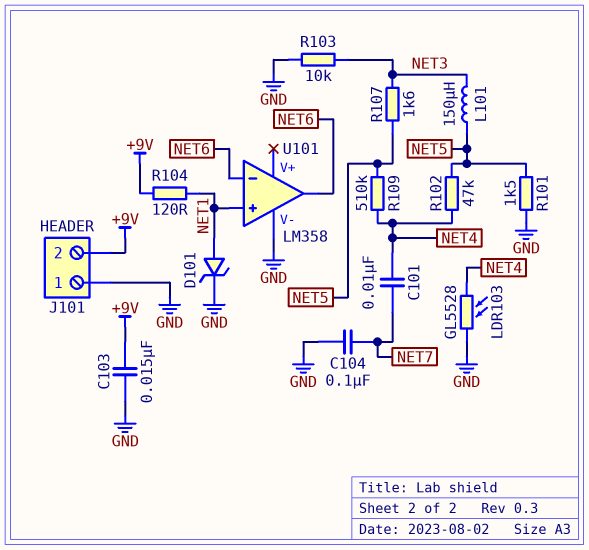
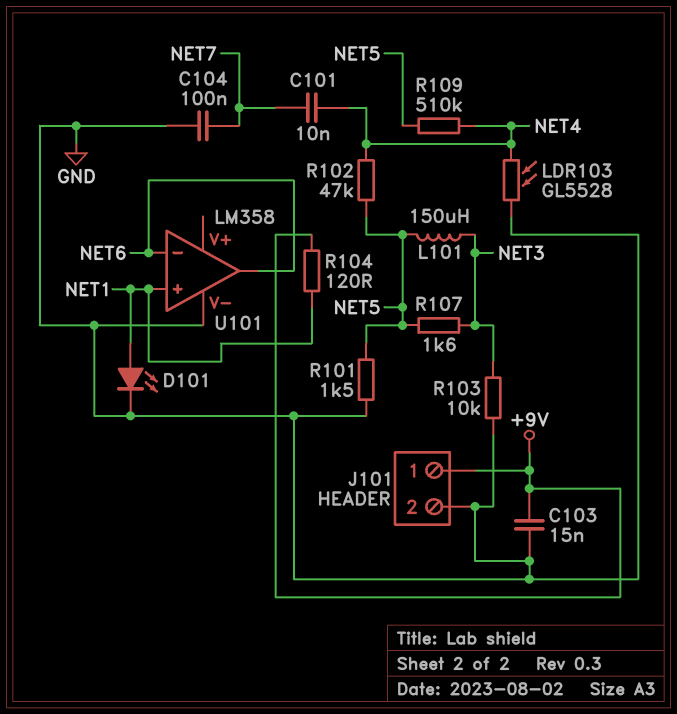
D101: zener (A NET1, K GND) -> LED (A NET1, K GND)
J101 pin 1: GND -> +9V
J101 pin 2: +9V -> GND

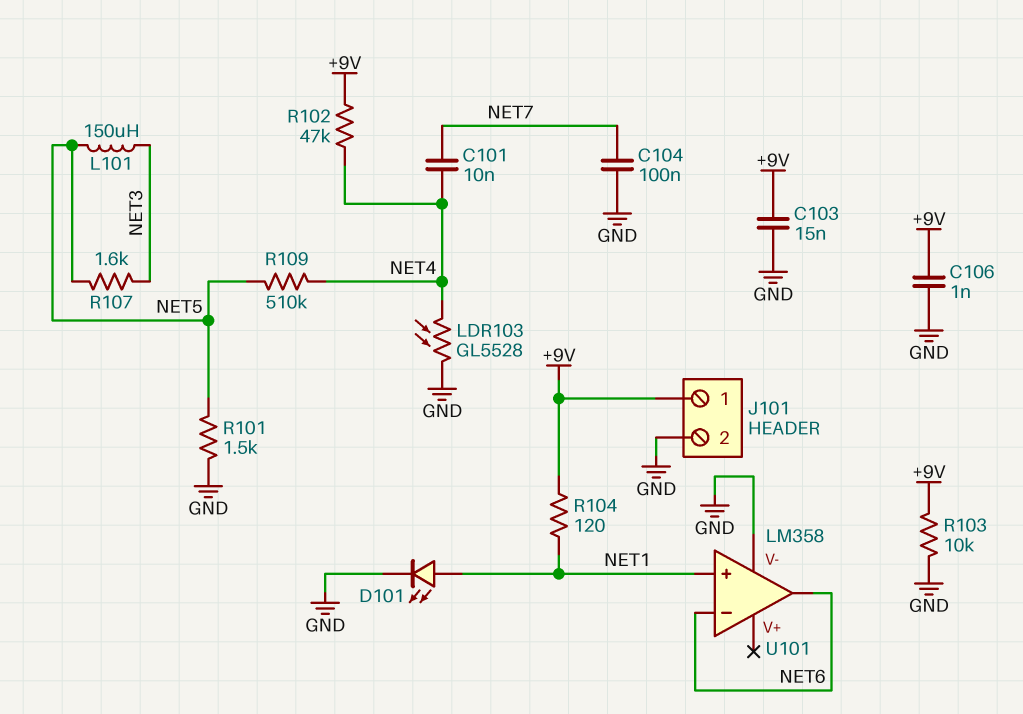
C106: none -> 1nF (+9V, GND)
R102: 47k (NET4, NET5) -> 47k (+9V, NET4)
R103: 10k (GND, NET3) -> 10k (+9V, GND)

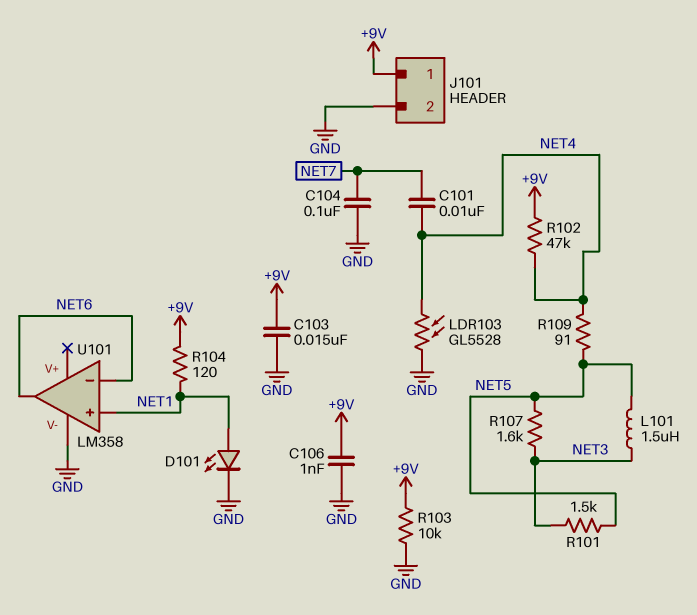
L101: 150uH (NET3, NET5) -> 1.5uH (NET3, NET5)
R101: 1.5k (GND, NET5) -> 1.5k (NET3, NET5)
R109: 510k (NET4, NET5) -> 91 (NET4, NET5)

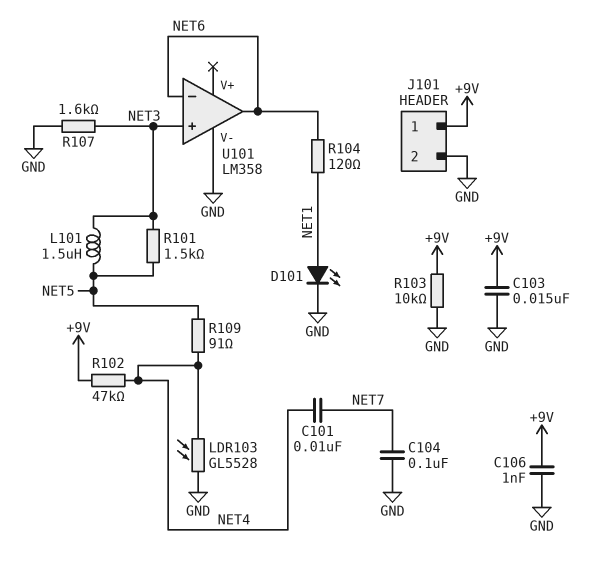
R104: 120 (+9V, NET1) -> 120 (NET1, NET6)
R107: 1.6k (NET3, NET5) -> 1.6k (GND, NET3)
U101 pin in+: NET1 -> NET3

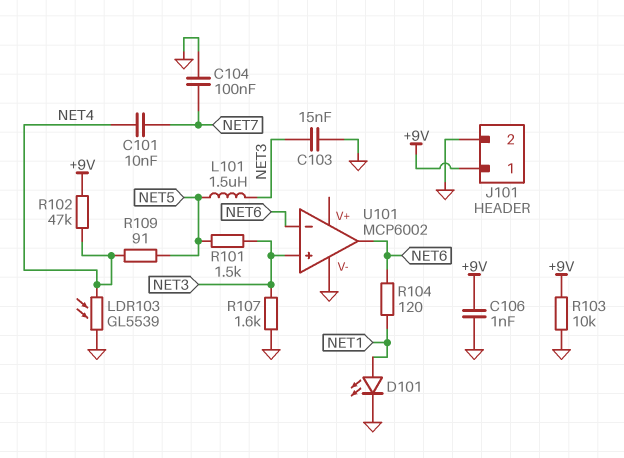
C103: 15nF (+9V, GND) -> 15nF (GND, NET3)
LDR103: GL5528 (GND, NET4) -> GL5539 (GND, NET4)
U101: LM358 -> MCP6002

